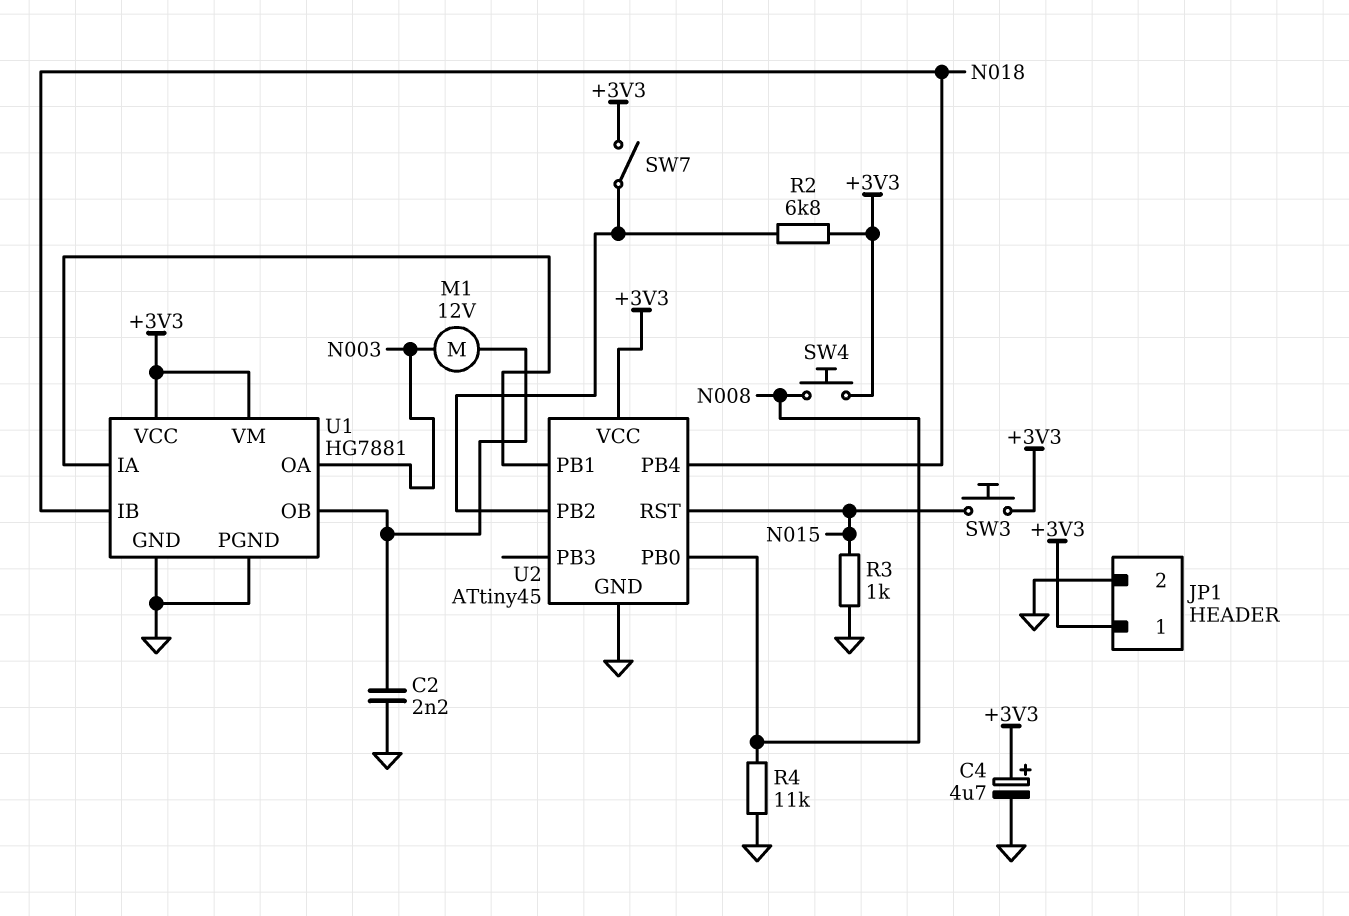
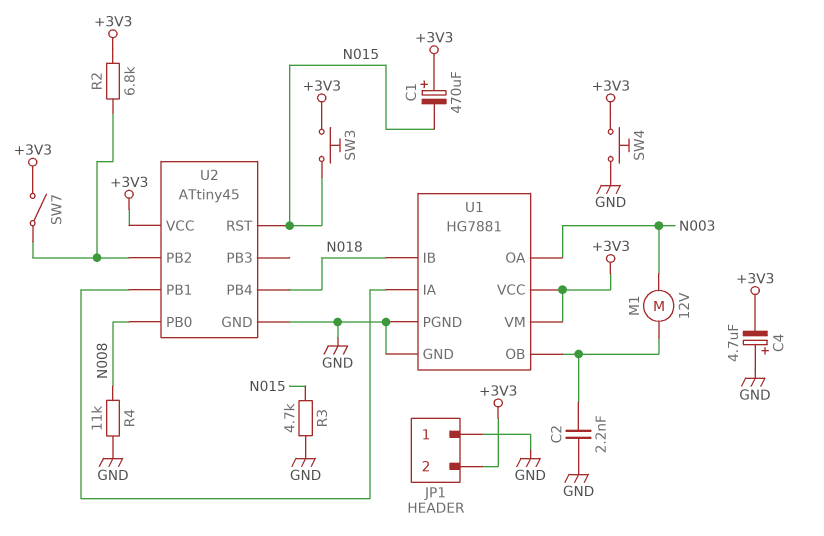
C1: none -> 470uF (plus +3V3, minus N015)
C4: 4.7uF (plus +3V3, minus GND) -> 4.7uF (plus GND, minus +3V3)
JP1 pin 1: +3V3 -> GND
JP1 pin 2: GND -> +3V3
R3: 1k (GND, N015) -> 4.7k (GND, N015)
SW4: button (+3V3, N008) -> button (+3V3, GND)

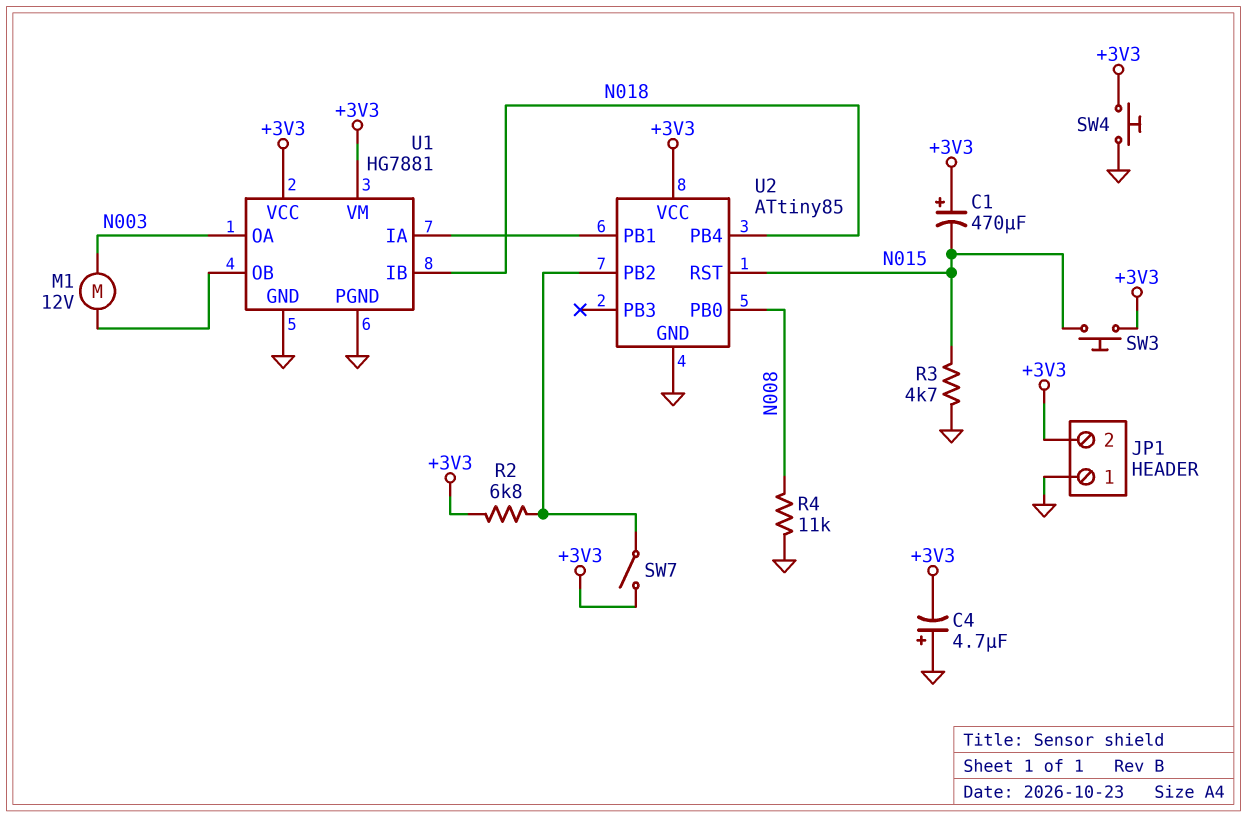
C2: 2.2nF (GND, U1/OB) -> none
U2: ATtiny45 -> ATtiny85

